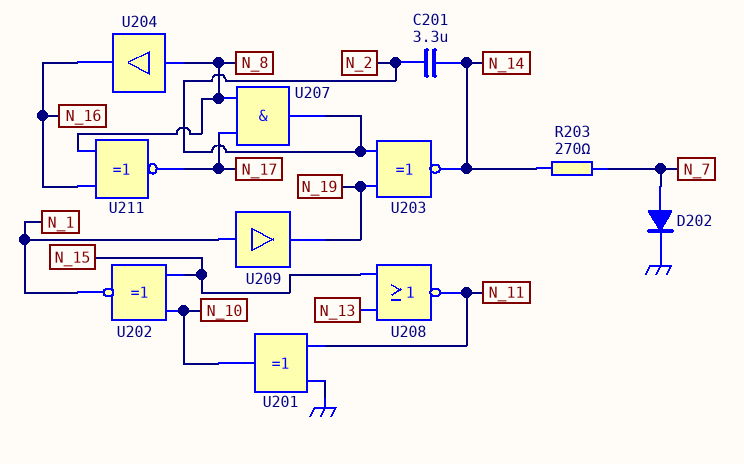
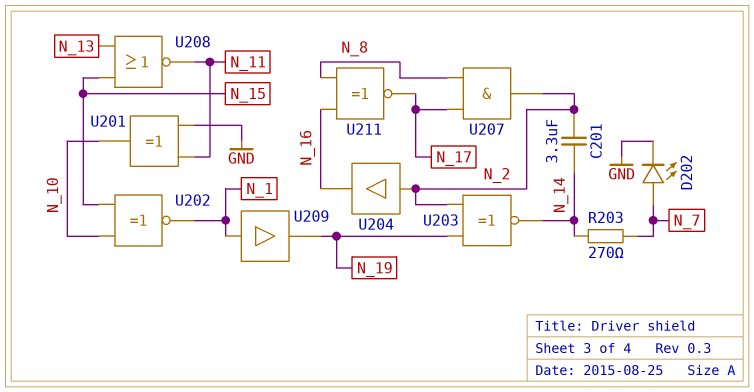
D202: diode (A N_7, K GND) -> LED (A N_7, K GND)
U204: buffer (in N_8, out N_16) -> buffer (in N_2, out N_16)

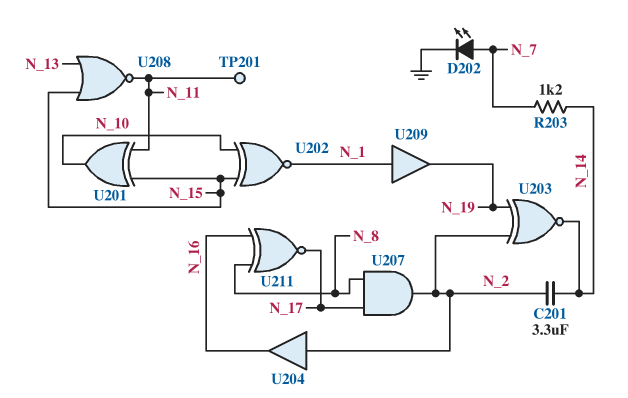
R203: 270 (N_7, N_14) -> 1.2k (N_7, N_14)
TP201: none -> test point (N_11)
U201: XOR (in GND, in N_11, out N_10) -> XOR (in N_11, in N_15, out N_10)

